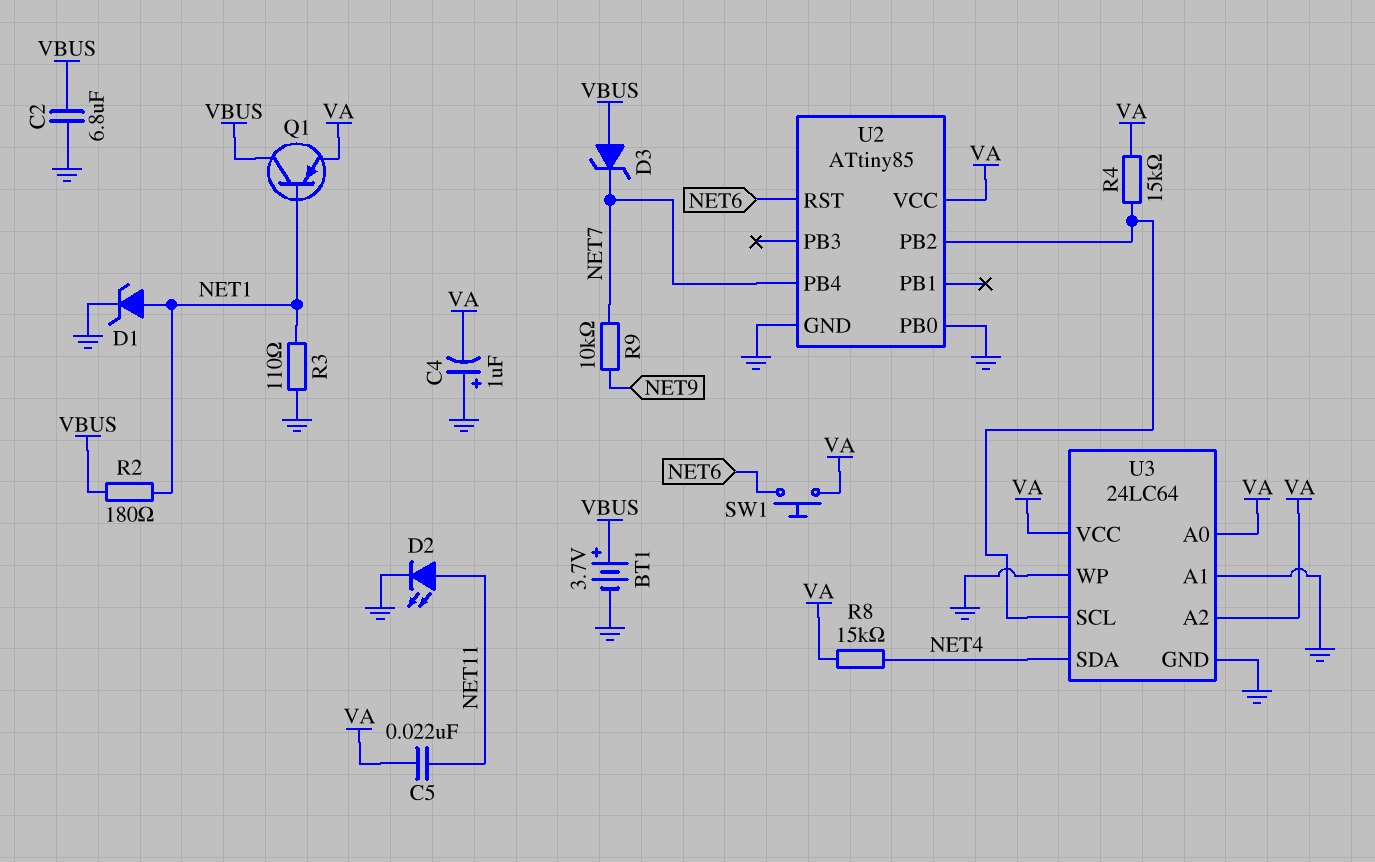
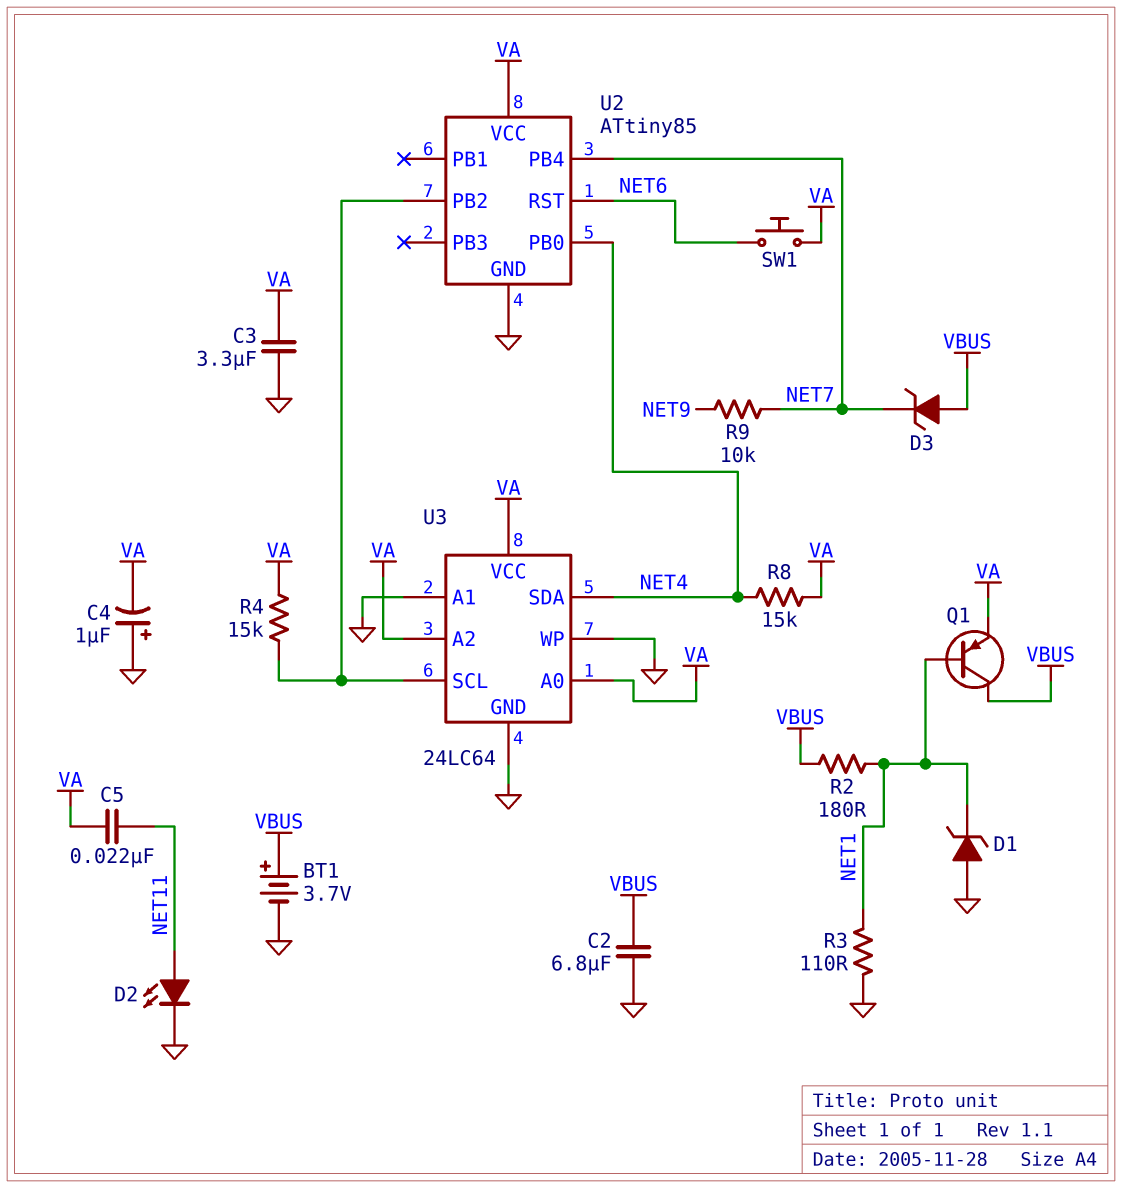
C3: none -> 3.3uF (GND, VA)
D1: zener (A NET1, K GND) -> zener (A GND, K NET1)
U2 pin PB0: GND -> NET4

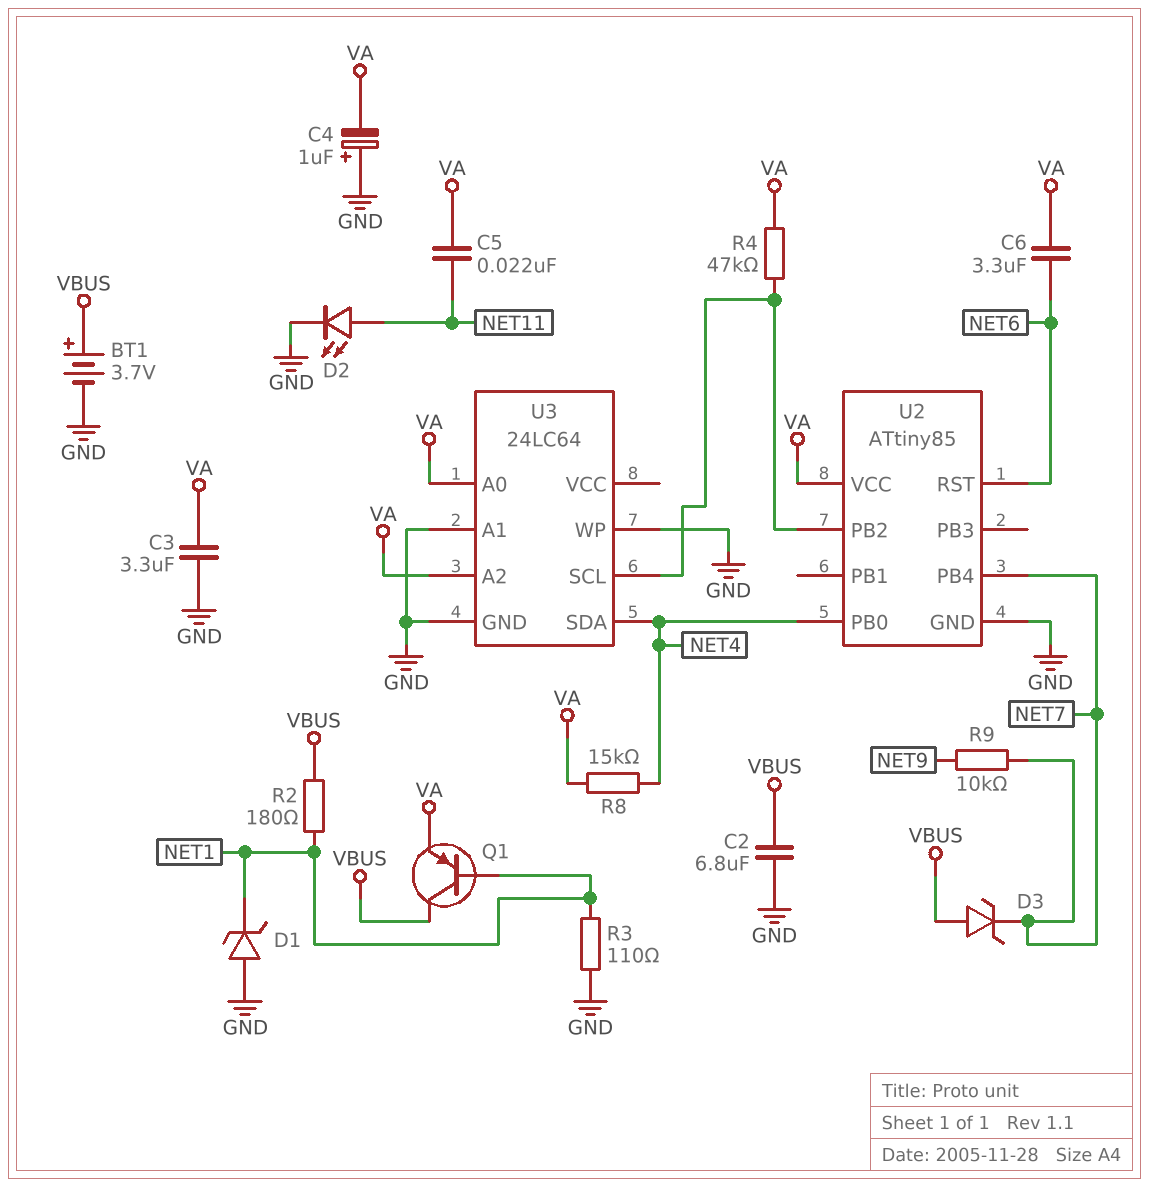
C6: none -> 3.3uF (NET6, VA)
R4: 15k (U2/PB2, VA) -> 47k (U2/PB2, VA)
SW1: button (NET6, VA) -> none
U3 pin VCC: VA -> none

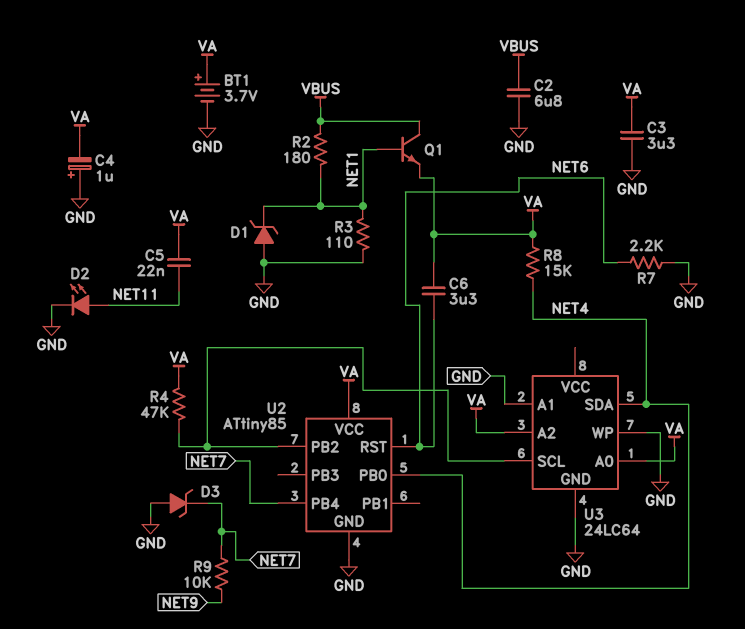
BT1: 3.7V (plus VBUS, minus GND) -> 3.7V (plus VA, minus GND)
D3: zener (A VBUS, K NET7) -> zener (A GND, K NET7)
Q1: PNP (B NET1, C VBUS, E VA) -> NPN (B NET1, C VBUS, E VA)
R7: none -> 2.2k (GND, NET6)

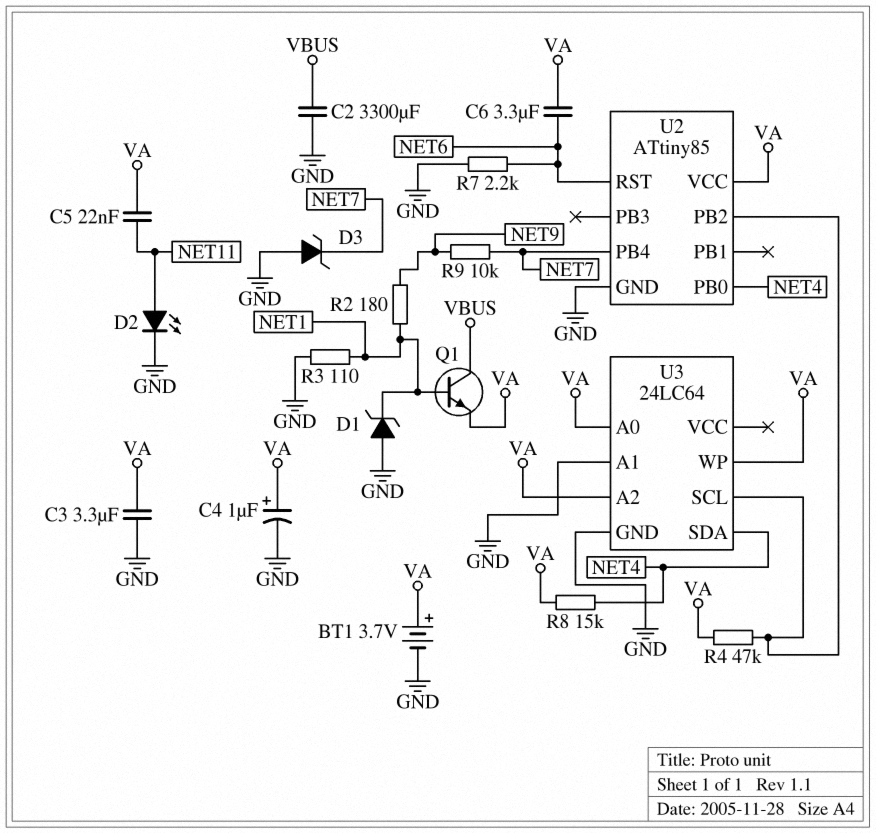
C2: 6.8uF (GND, VBUS) -> 3300uF (GND, VBUS)
C4: 1uF (plus GND, minus VA) -> 1uF (plus VA, minus GND)
R2: 180 (NET1, VBUS) -> 180 (NET1, NET9)
U3 pin WP: GND -> VA

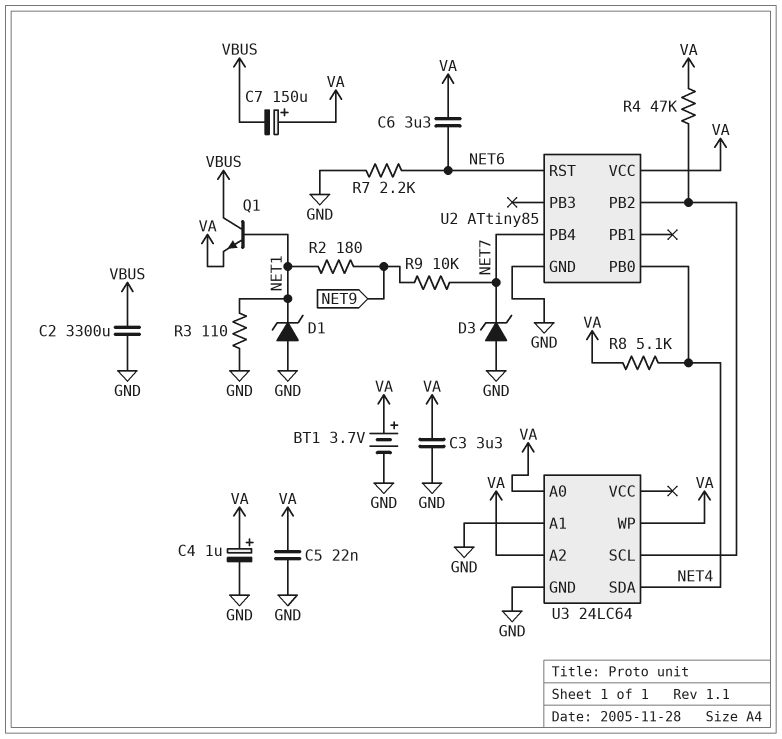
C5: 22nF (NET11, VA) -> 22nF (GND, VA)
C7: none -> 150uF (plus VA, minus VBUS)
D2: LED (A NET11, K GND) -> none
R8: 15k (NET4, VA) -> 5.1k (NET4, VA)

